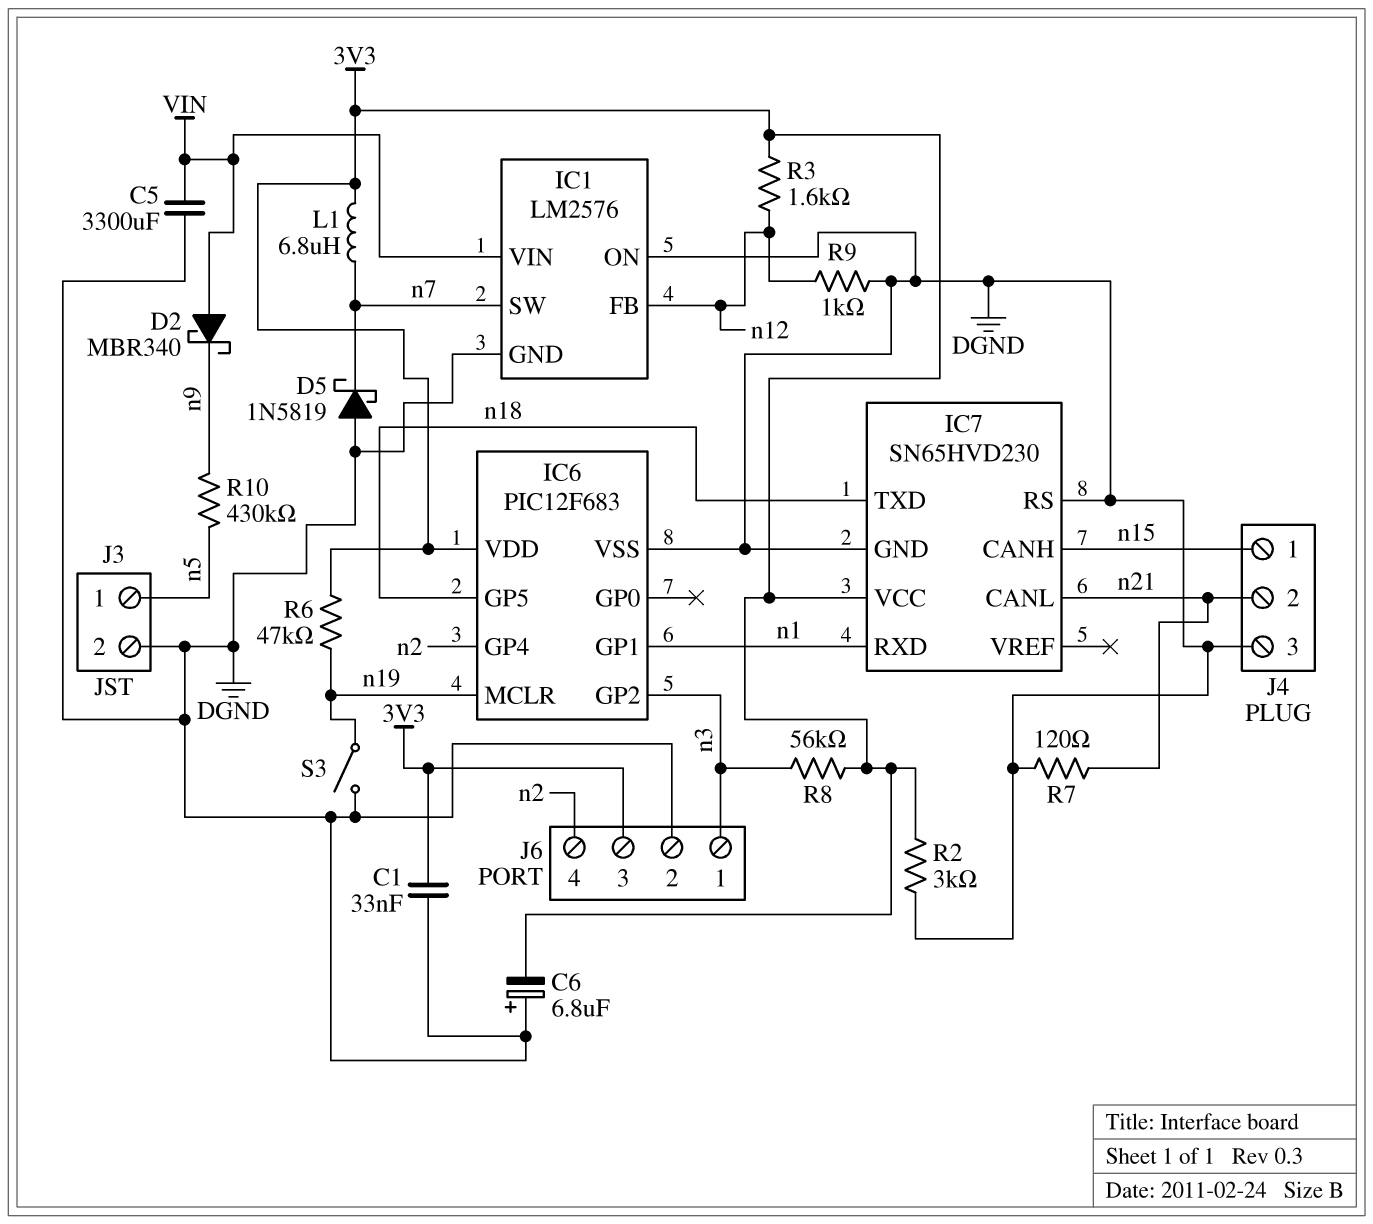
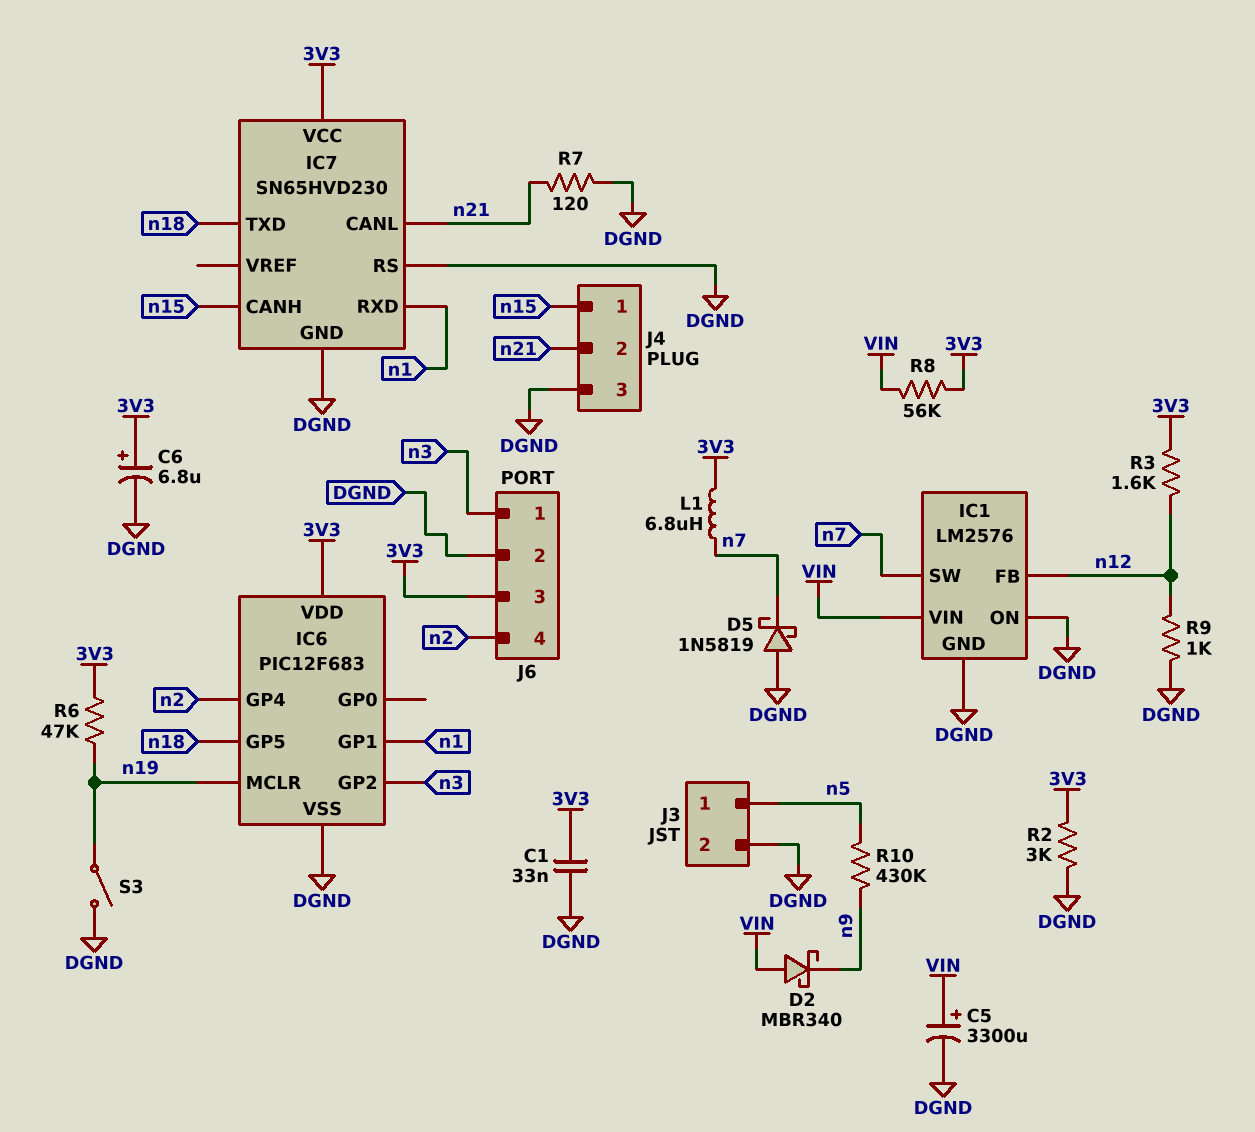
C5: 3300uF (DGND, VIN) -> 3300uF (plus VIN, minus DGND)
C6: 6.8uF (plus DGND, minus 3V3) -> 6.8uF (plus 3V3, minus DGND)
R8: 56k (3V3, n3) -> 56k (3V3, VIN)

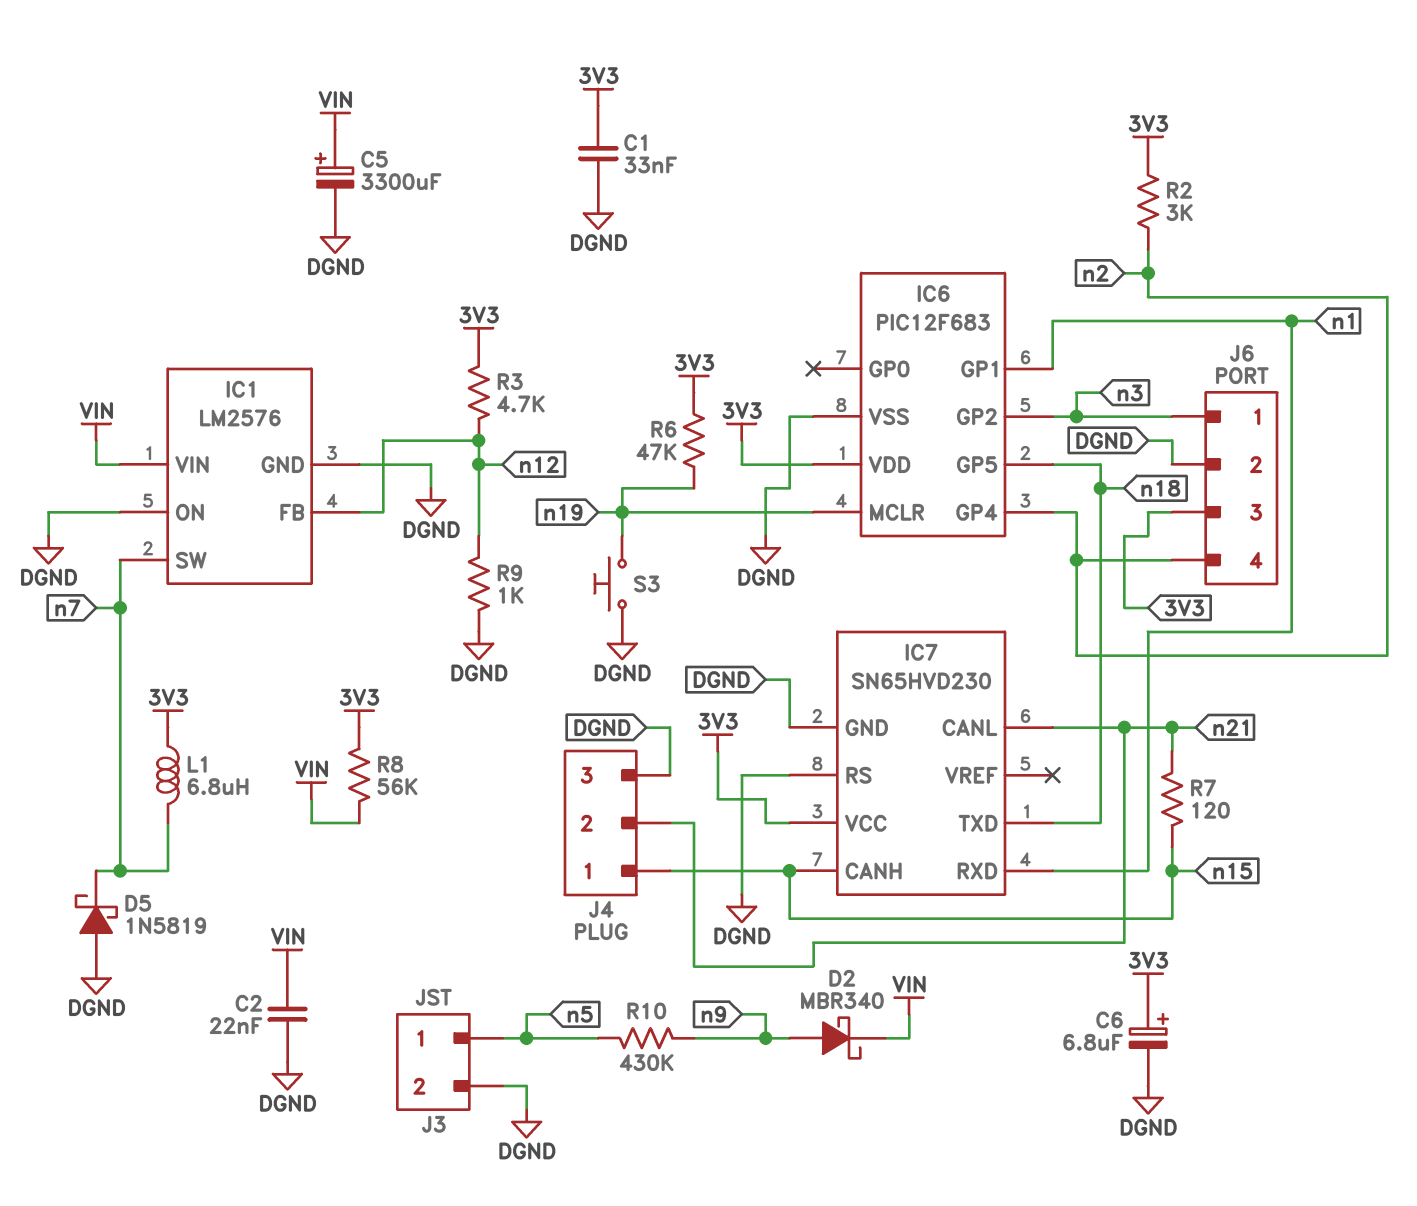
C2: none -> 22nF (DGND, VIN)
D2: schottky MBR340 (A VIN, K n9) -> schottky MBR340 (A n9, K VIN)
R2: 3k (3V3, DGND) -> 3k (3V3, n2)
R3: 1.6k (3V3, n12) -> 4.7k (3V3, n12)
R7: 120 (DGND, n21) -> 120 (n15, n21)
S3: switch (DGND, n19) -> button (DGND, n19)

